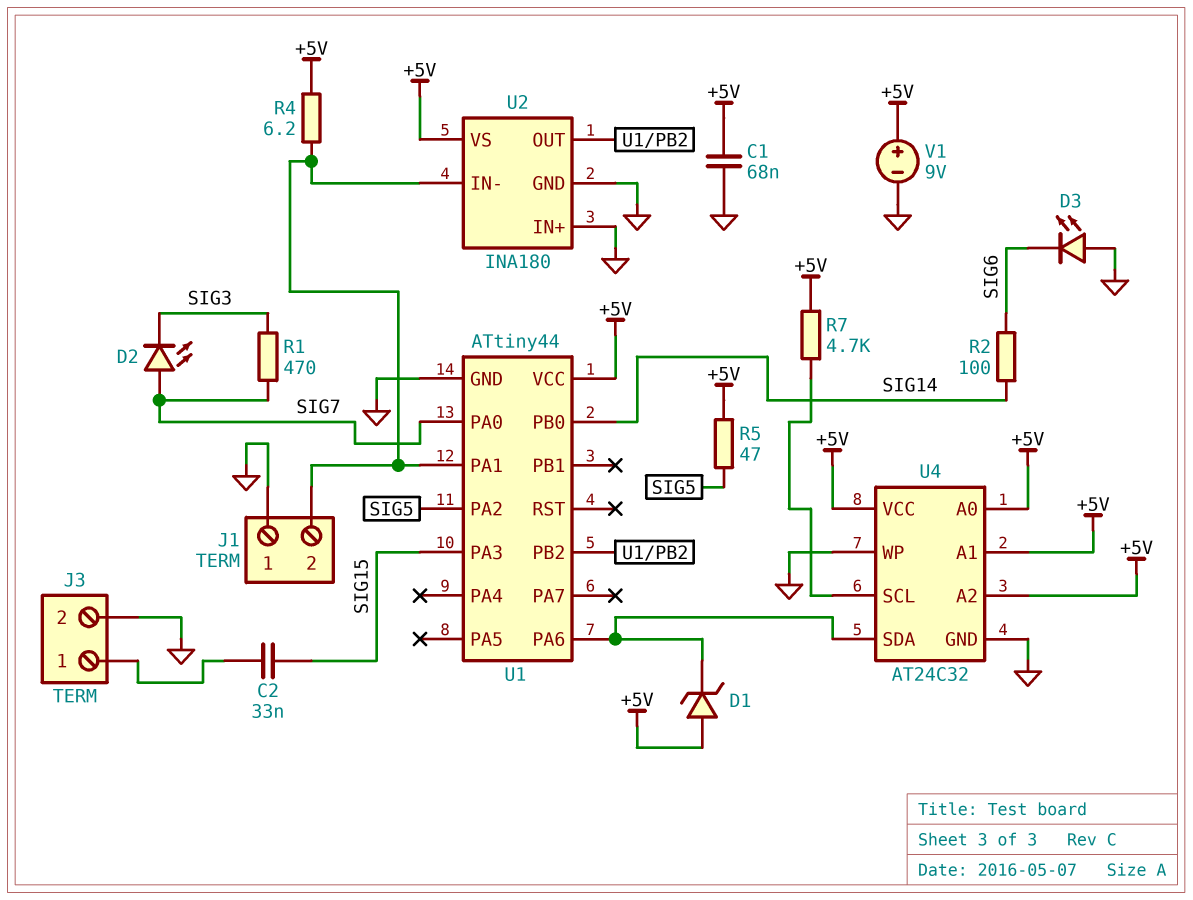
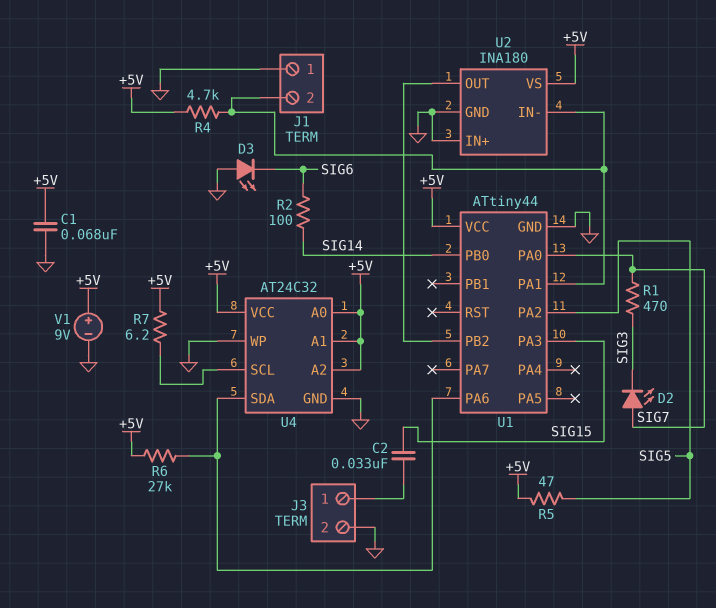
D1: zener (A +5V, K U1/PA6) -> none
R4: 6.2 (+5V, J1/2) -> 4.7k (+5V, J1/2)
R6: none -> 27k (+5V, U1/PA6)
R7: 4.7k (+5V, U4/SCL) -> 6.2 (+5V, U4/SCL)

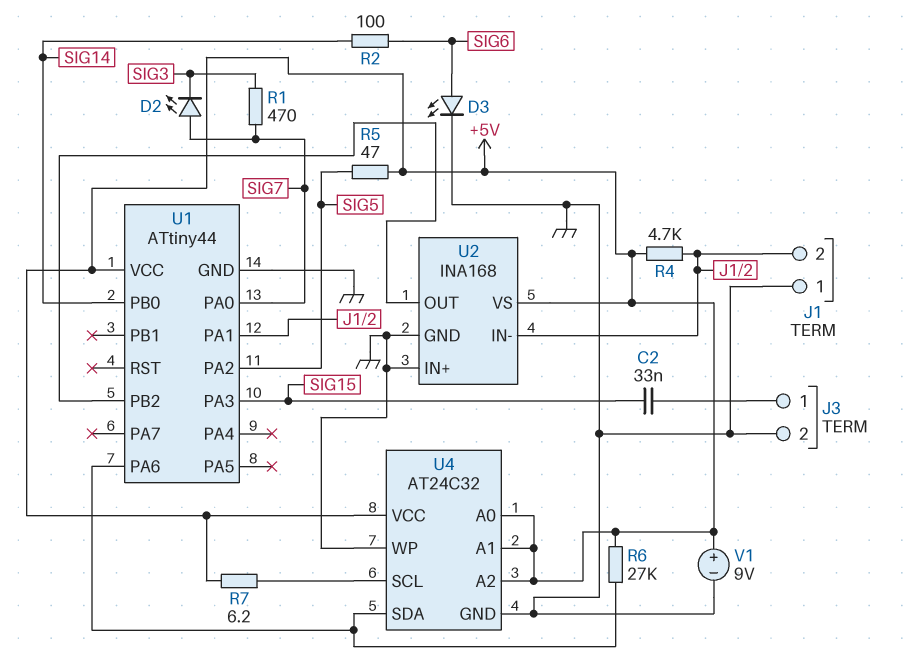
C1: 68nF (+5V, GND) -> none
D3: LED (A GND, K SIG6) -> LED (A SIG6, K GND)
U2: INA180 -> INA168

